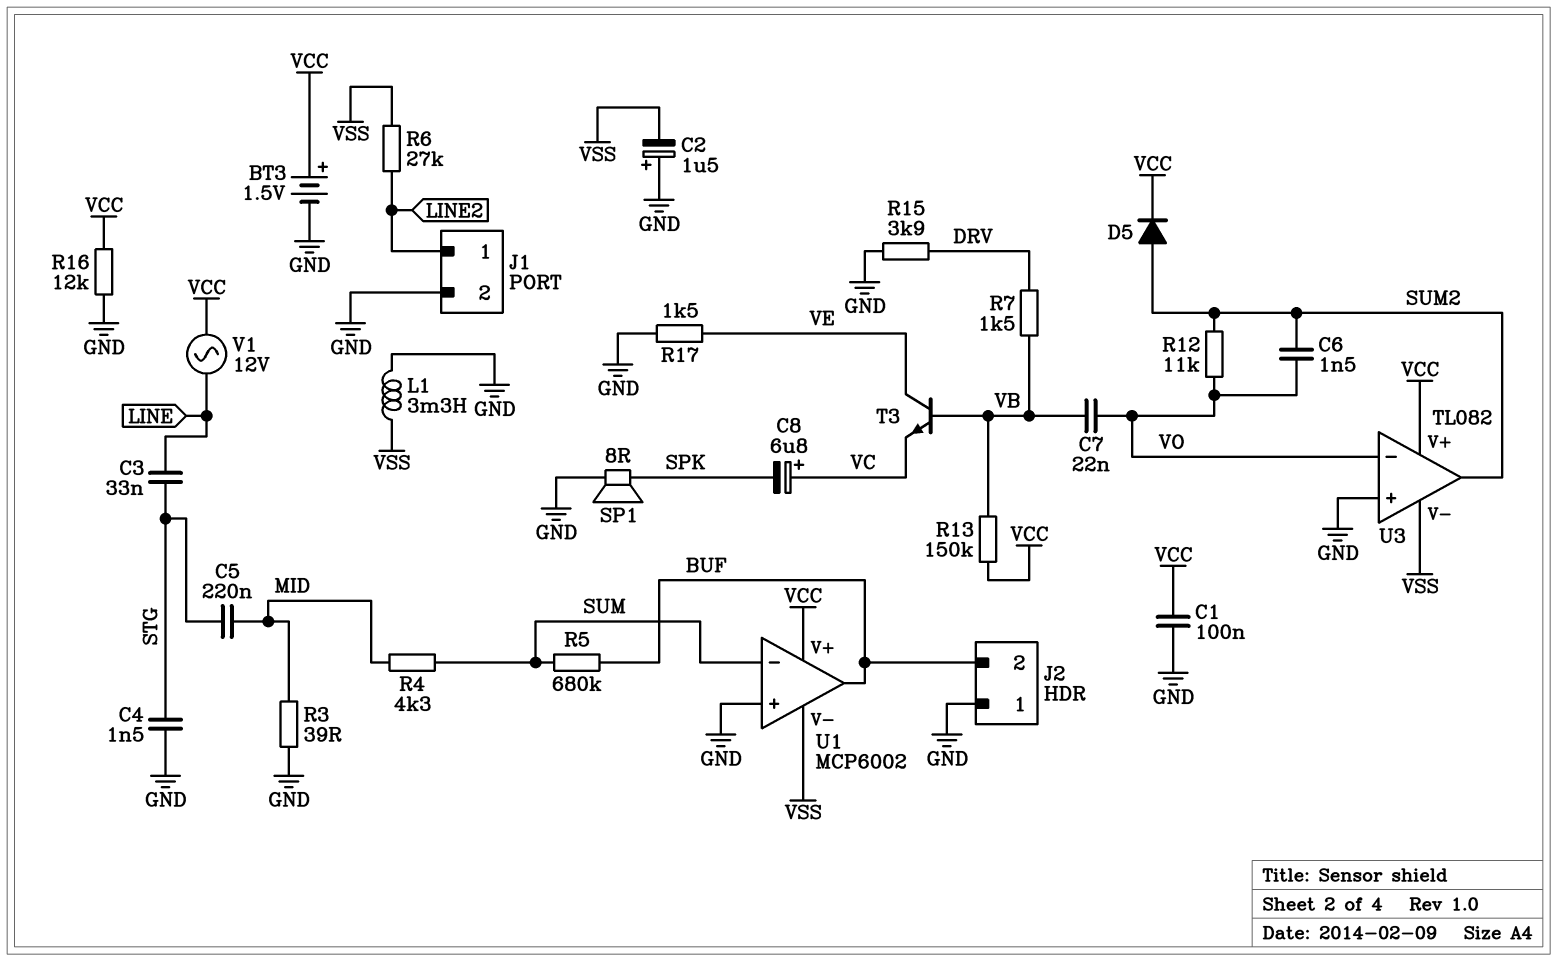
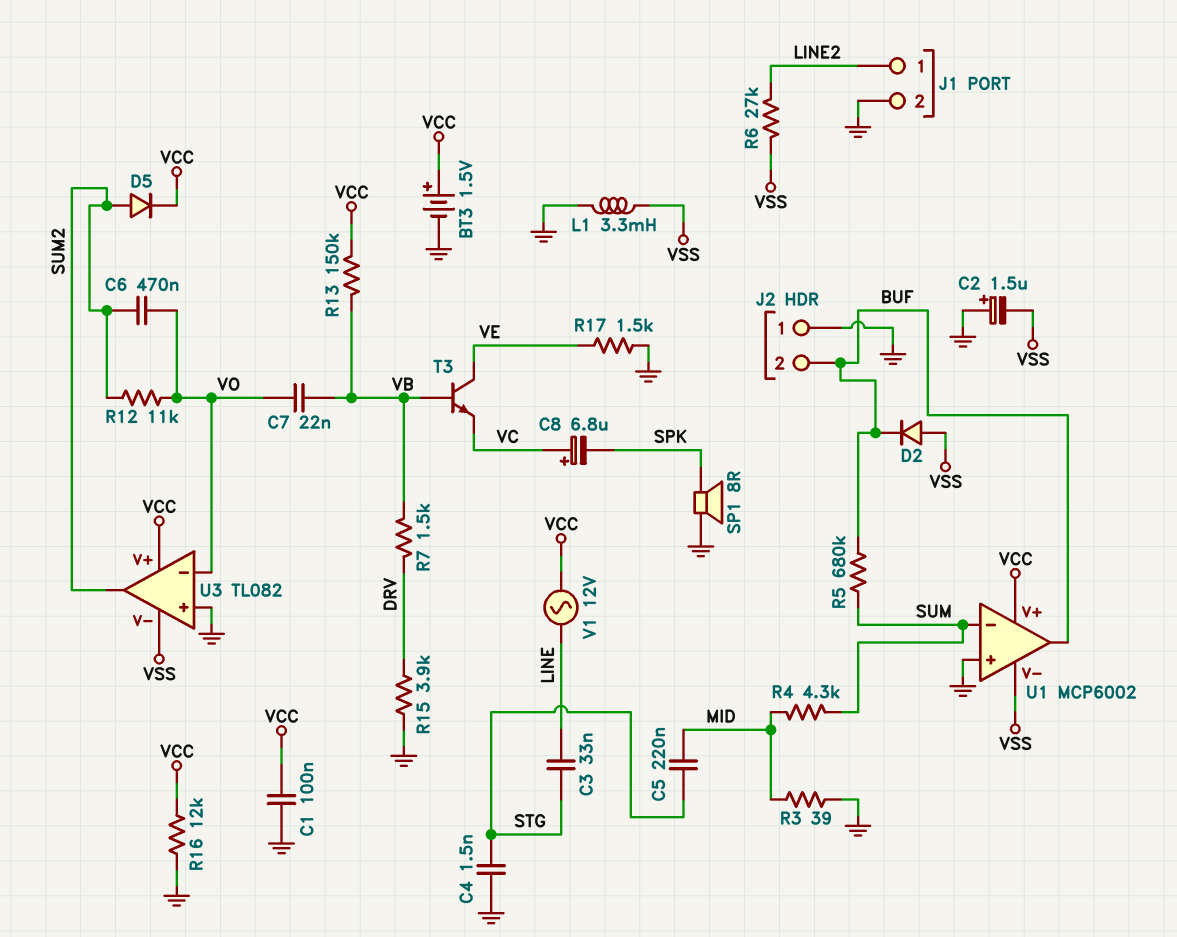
C6: 1.5nF (SUM2, VO) -> 470nF (SUM2, VO)
D2: none -> diode (A VSS, K BUF)

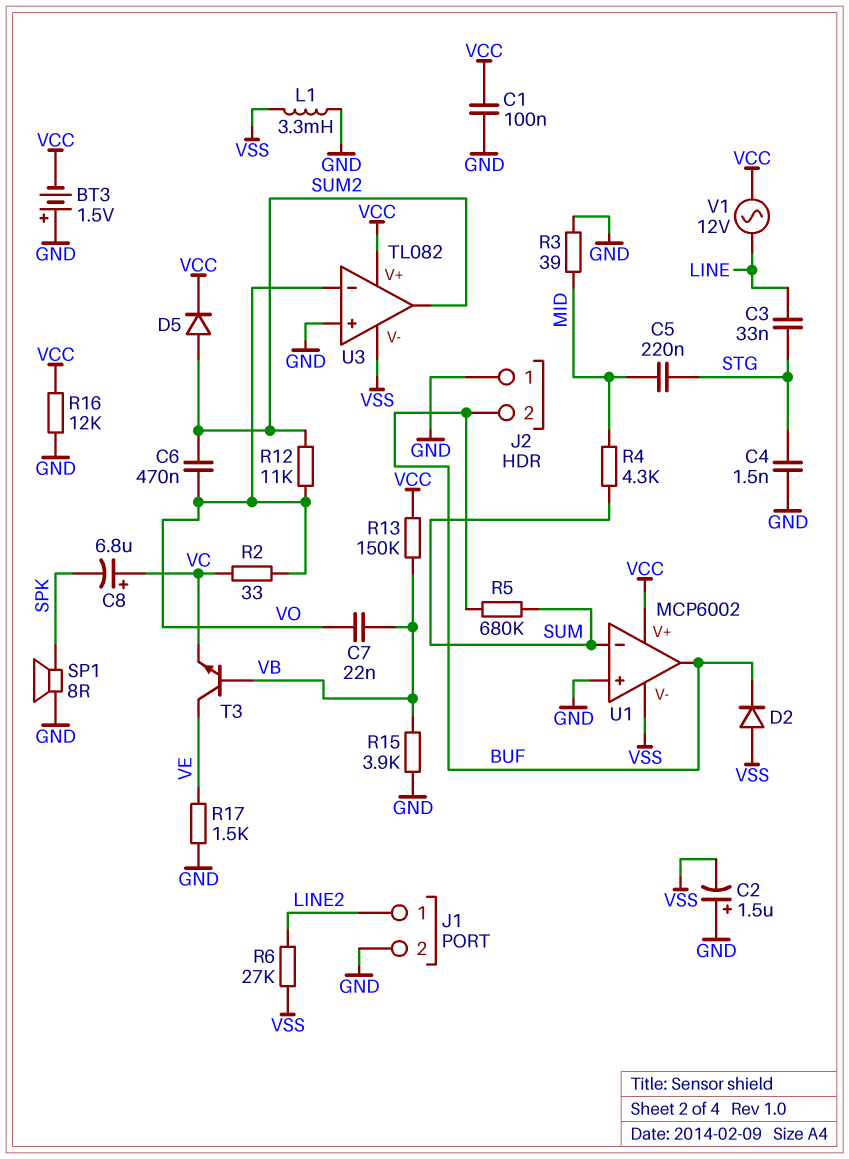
BT3: 1.5V (plus VCC, minus GND) -> 1.5V (plus GND, minus VCC)
R2: none -> 33 (VC, VO)
R7: 1.5k (DRV, VB) -> none
R15: 3.9k (DRV, GND) -> 3.9k (GND, VB)

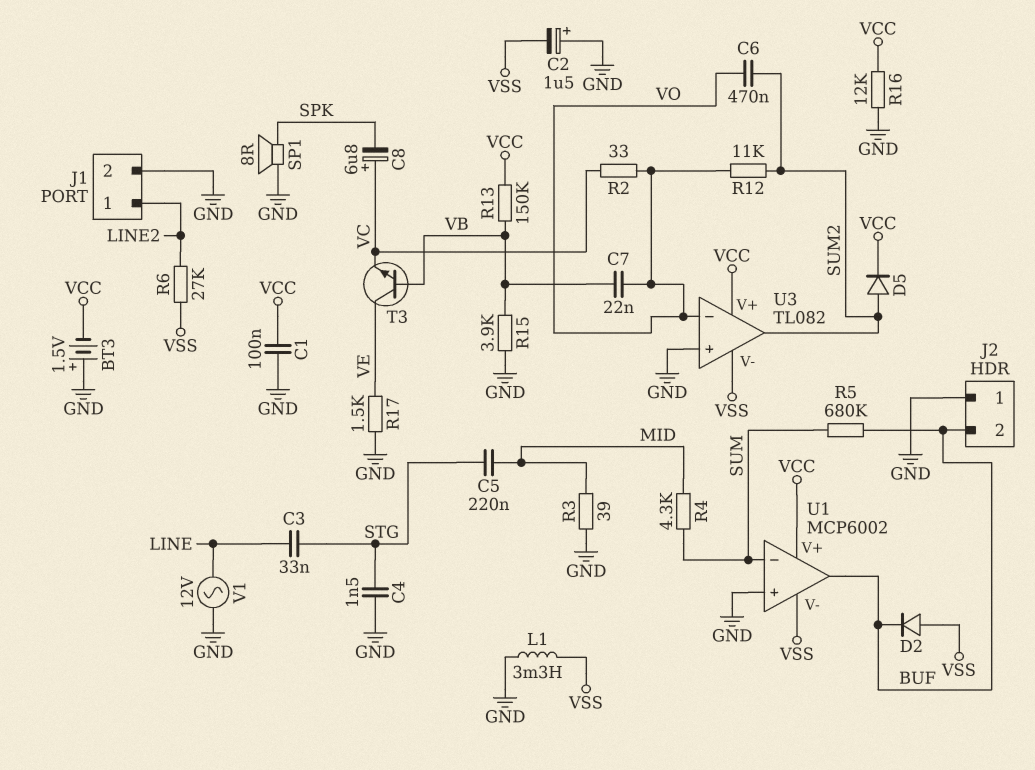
V1: AC 12V (LINE, VCC) -> AC 12V (GND, LINE)

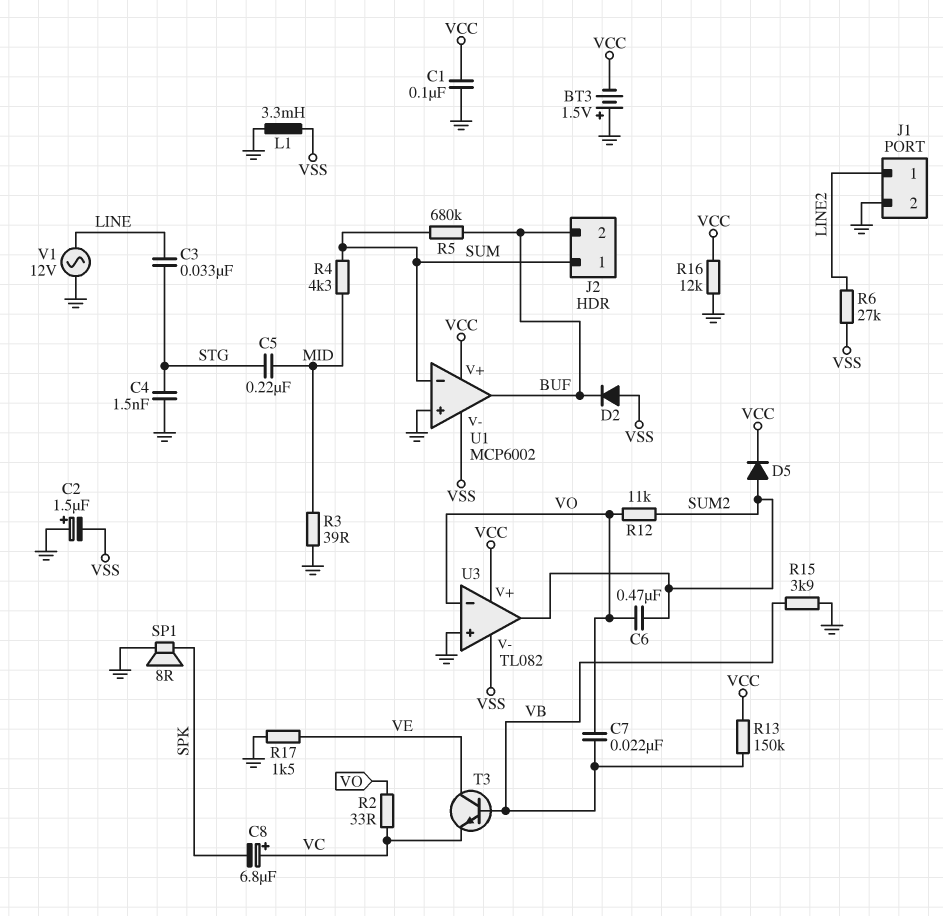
J2 pin 1: GND -> SUM

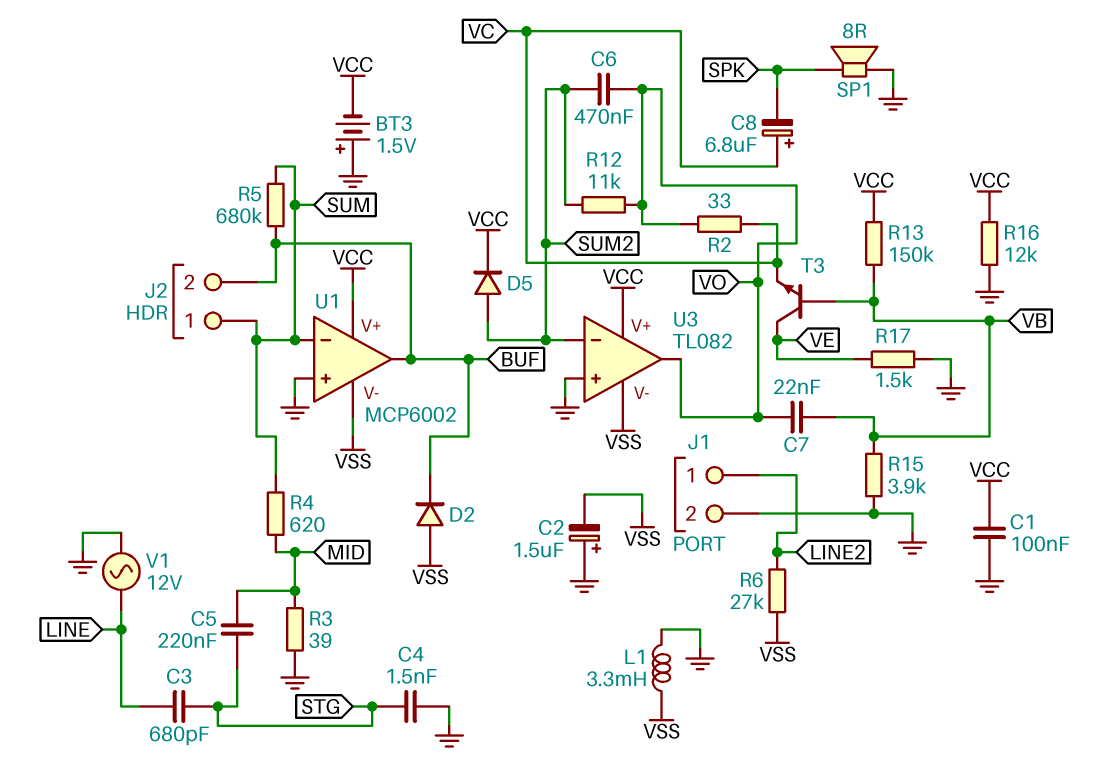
C3: 33nF (LINE, STG) -> 680pF (LINE, STG)
R4: 4.3k (MID, SUM) -> 620 (MID, SUM)
U3 pin in-: VO -> SUM2
U3 pin out: SUM2 -> VO

